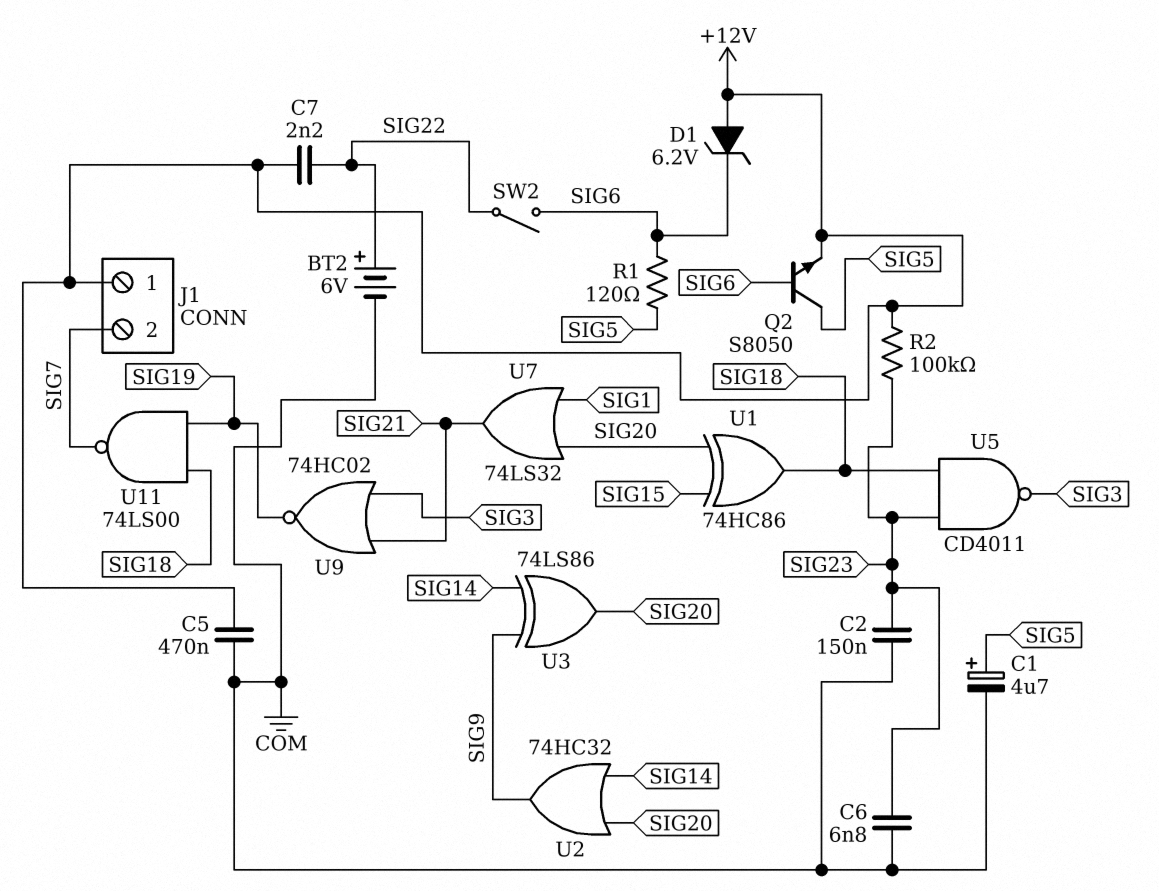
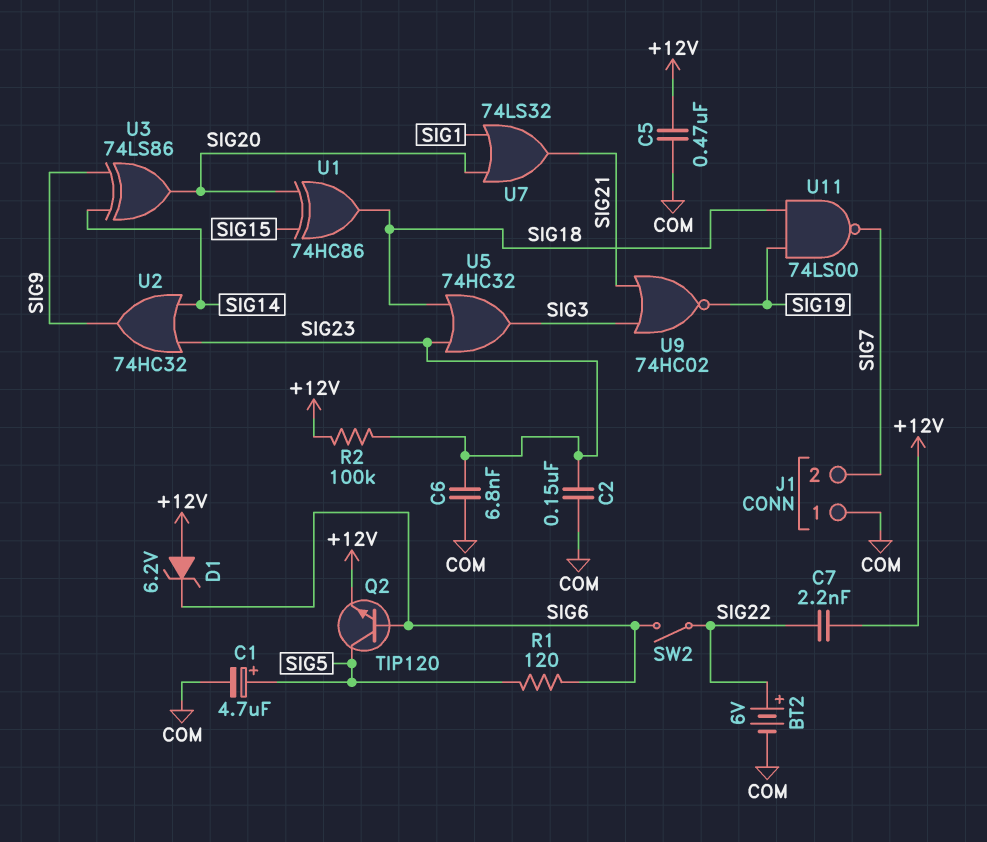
J1 pin 1: +12V -> COM
Q2: NPN S8050 (B SIG6, C SIG5, E +12V) -> NPN TIP120 (B SIG6, C SIG5, E +12V)
U2: OR 74HC32 (in SIG14, in SIG20, out SIG9) -> OR 74HC32 (in SIG14, in SIG23, out SIG9)
U5: NAND CD4011 (in SIG18, in SIG23, out SIG3) -> OR 74HC32 (in SIG18, in SIG23, out SIG3)

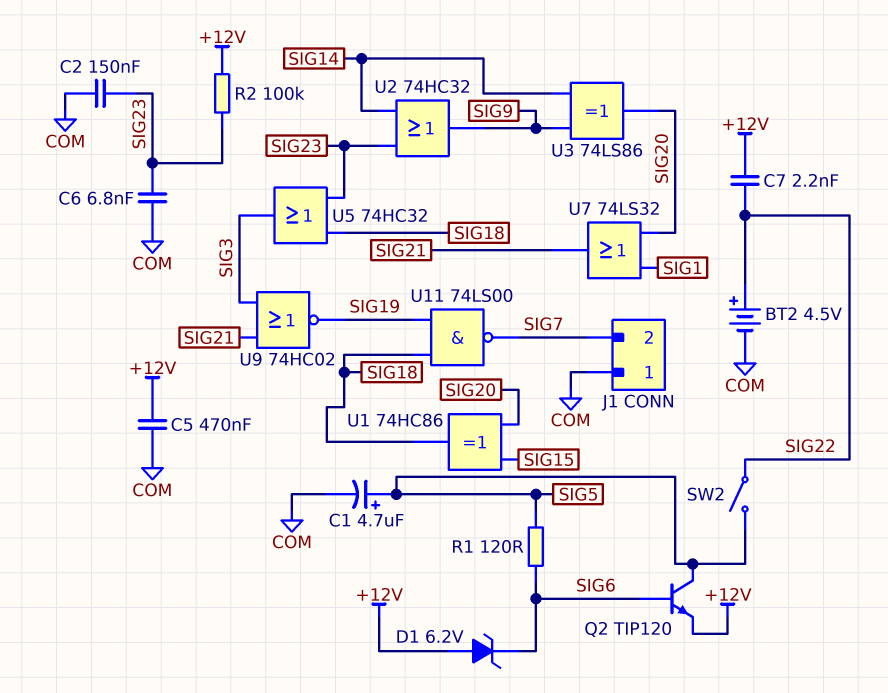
BT2: 6V (plus SIG22, minus COM) -> 4.5V (plus SIG22, minus COM)
SW2: switch (SIG6, SIG22) -> switch (SIG5, SIG22)

